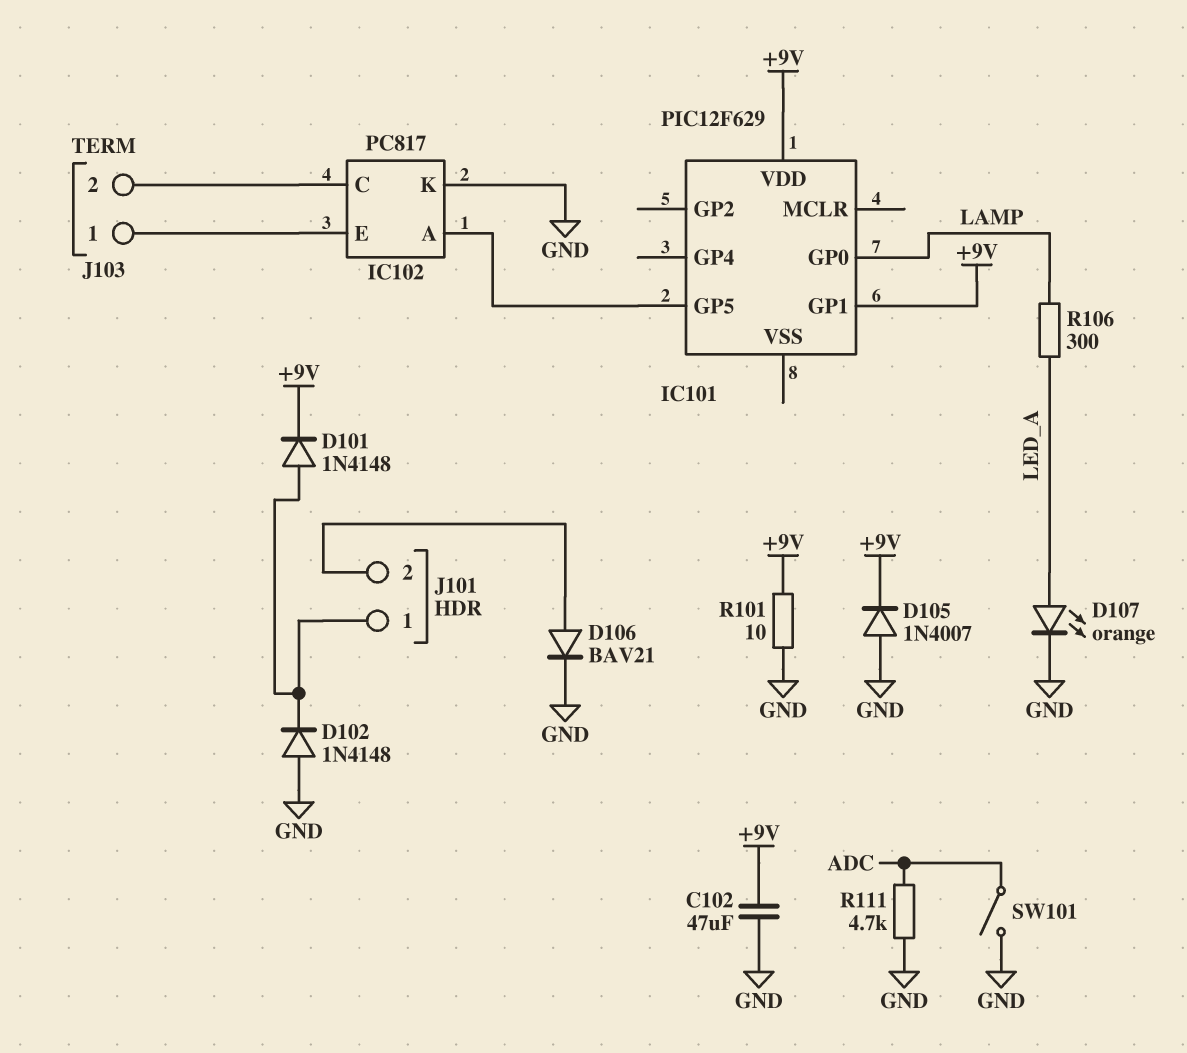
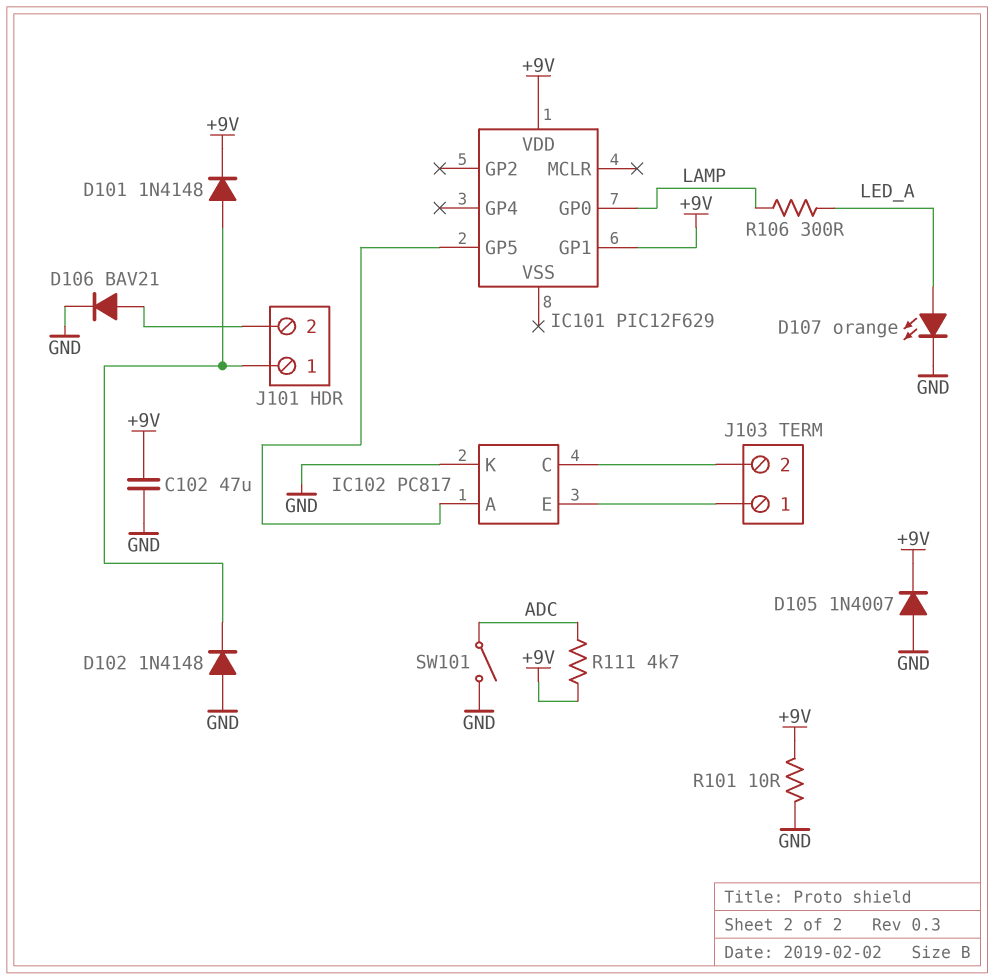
R111: 4.7k (ADC, GND) -> 4.7k (+9V, ADC)

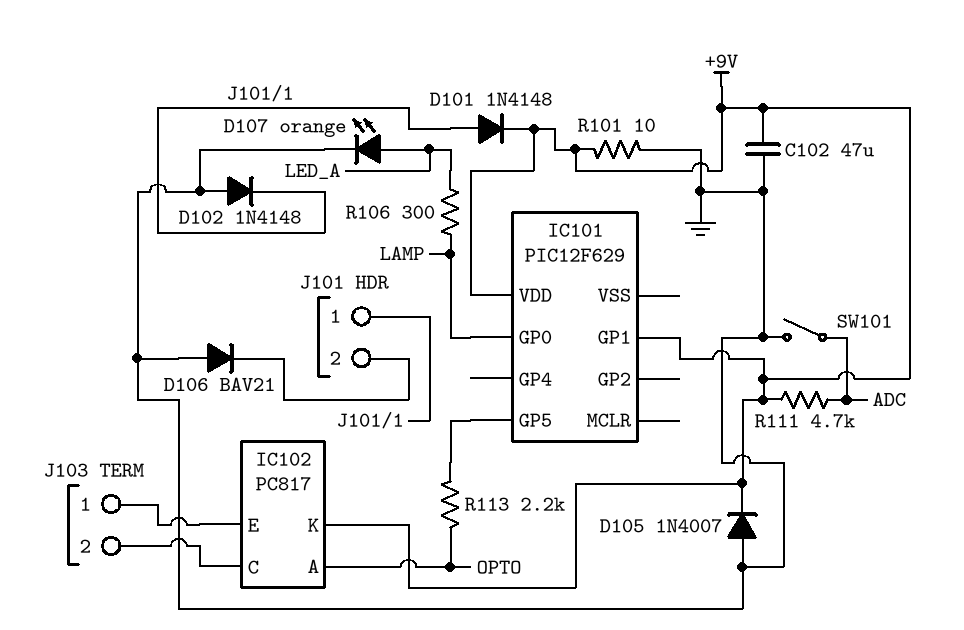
D106: diode BAV21 (A J101/2, K GND) -> diode BAV21 (A GND, K J101/2)
IC102 pin A: IC101/GP5 -> OPTO
IC102 pin K: GND -> +9V
R113: none -> 2.2k (IC101/GP5, OPTO)

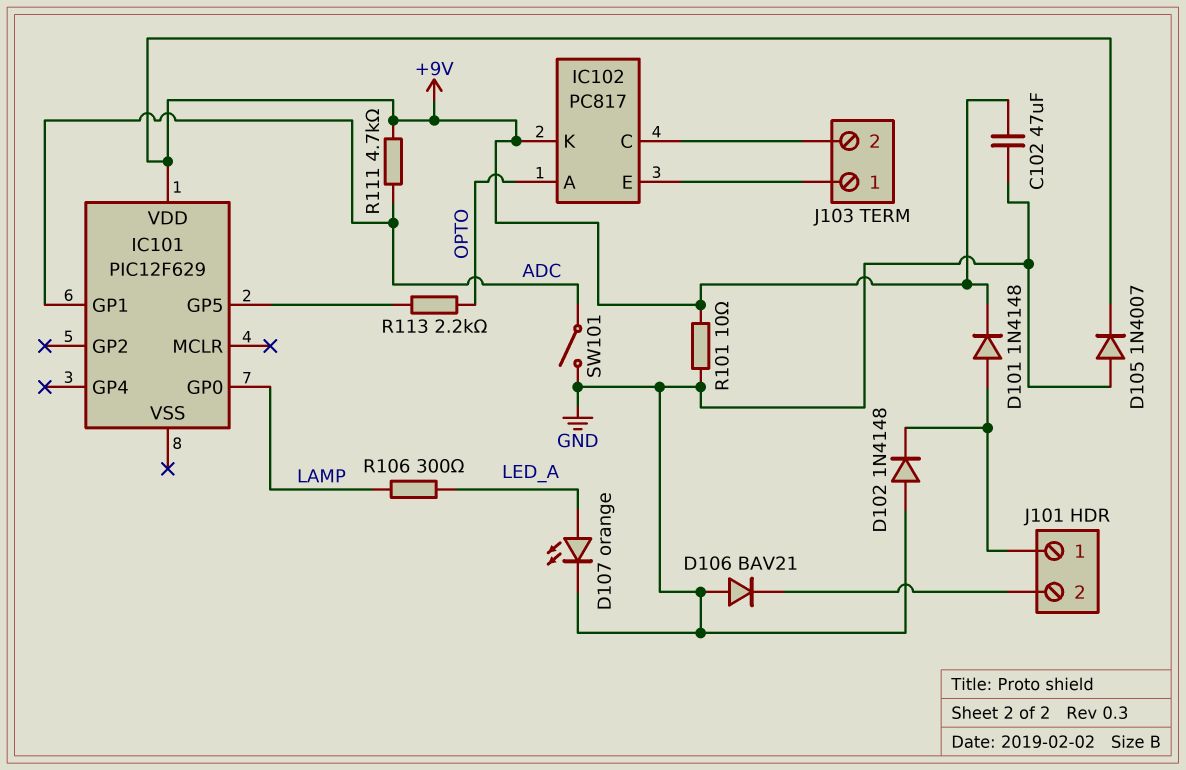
IC101 pin GP1: +9V -> ADC

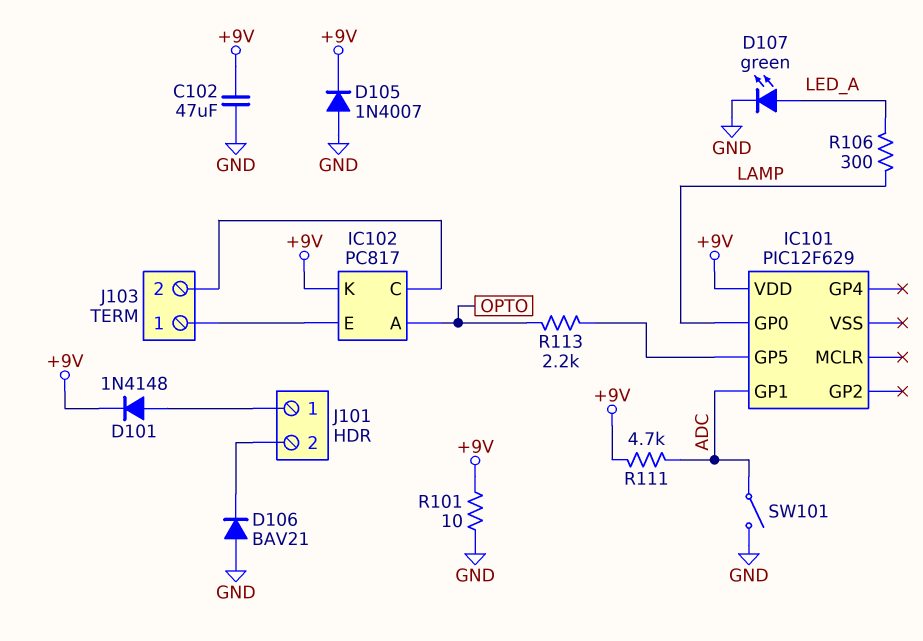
D102: diode 1N4148 (A GND, K J101/1) -> none
D107: LED orange (A LED_A, K GND) -> LED green (A LED_A, K GND)

